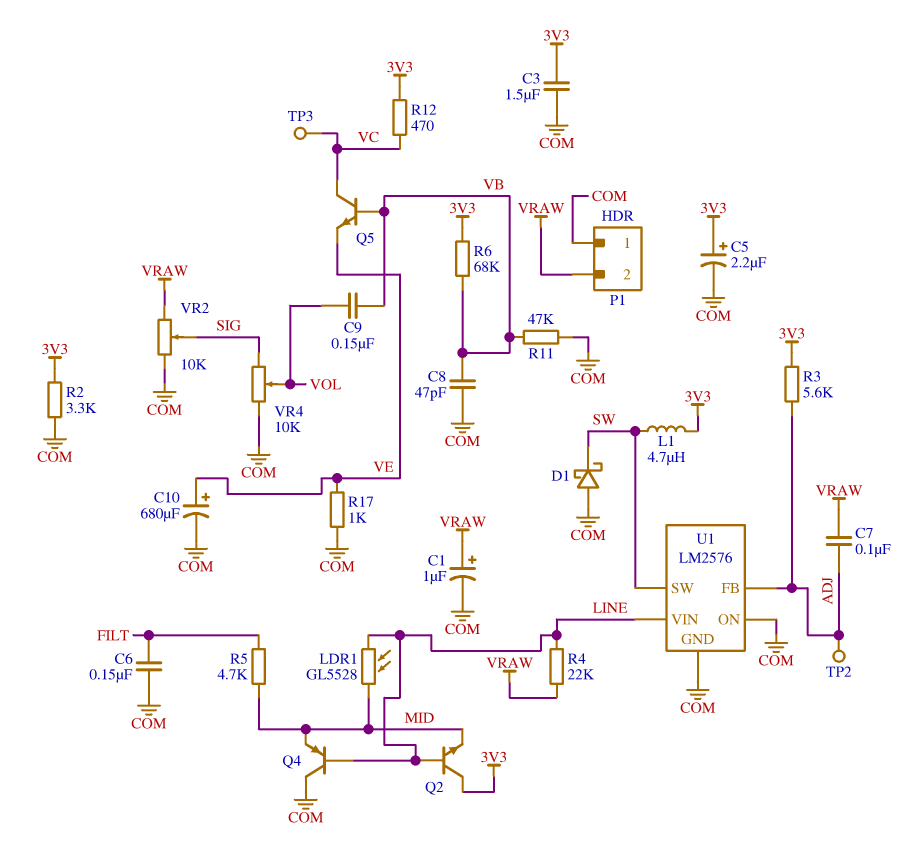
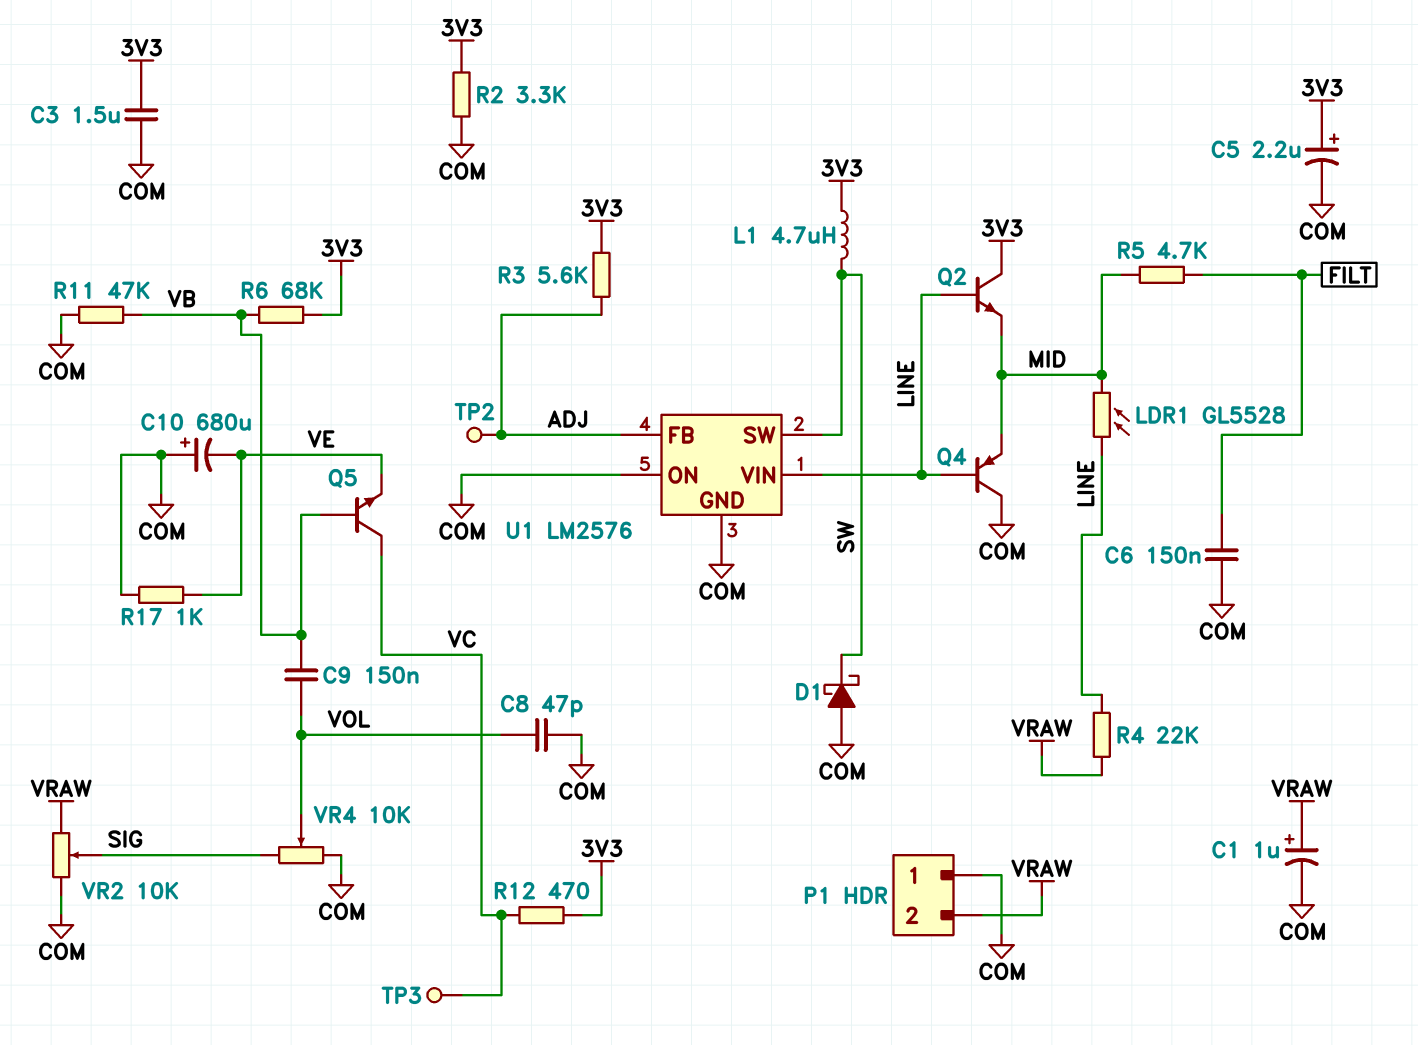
C7: 100nF (ADJ, VRAW) -> none
C8: 47pF (COM, VB) -> 47pF (COM, VOL)
C10: 680uF (plus VE, minus COM) -> 680uF (plus COM, minus VE)

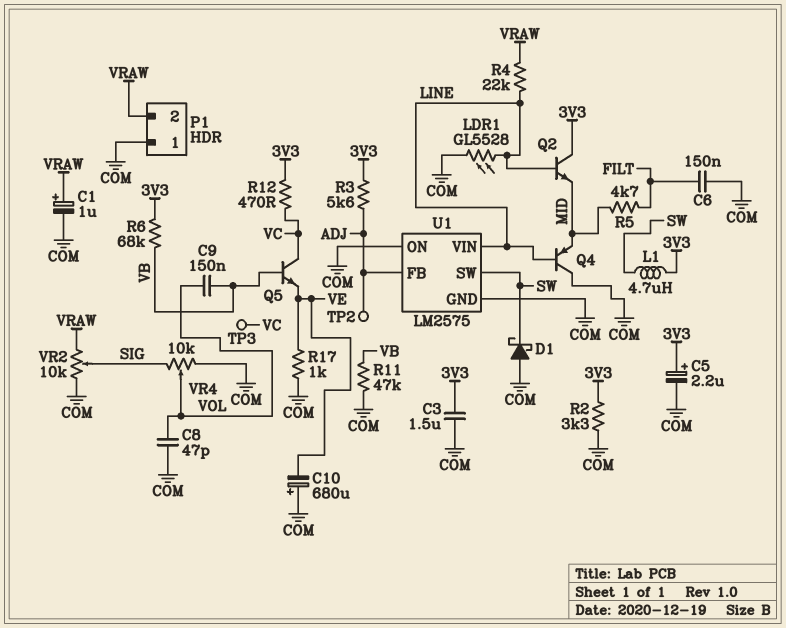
LDR1: GL5528 (LINE, MID) -> GL5528 (COM, LINE)
U1: LM2576 -> LM2575

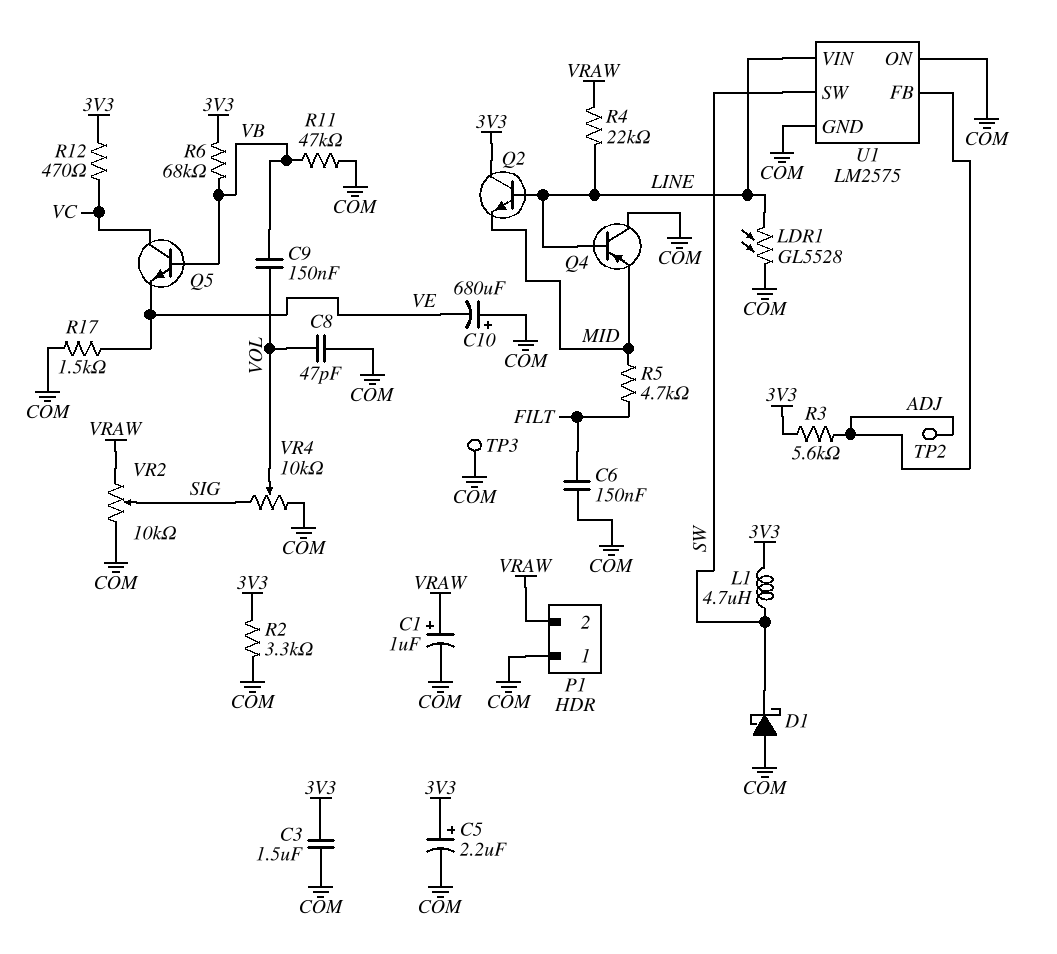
R17: 1k (COM, VE) -> 1.5k (COM, VE)
TP3: test point (VC) -> test point (COM)

